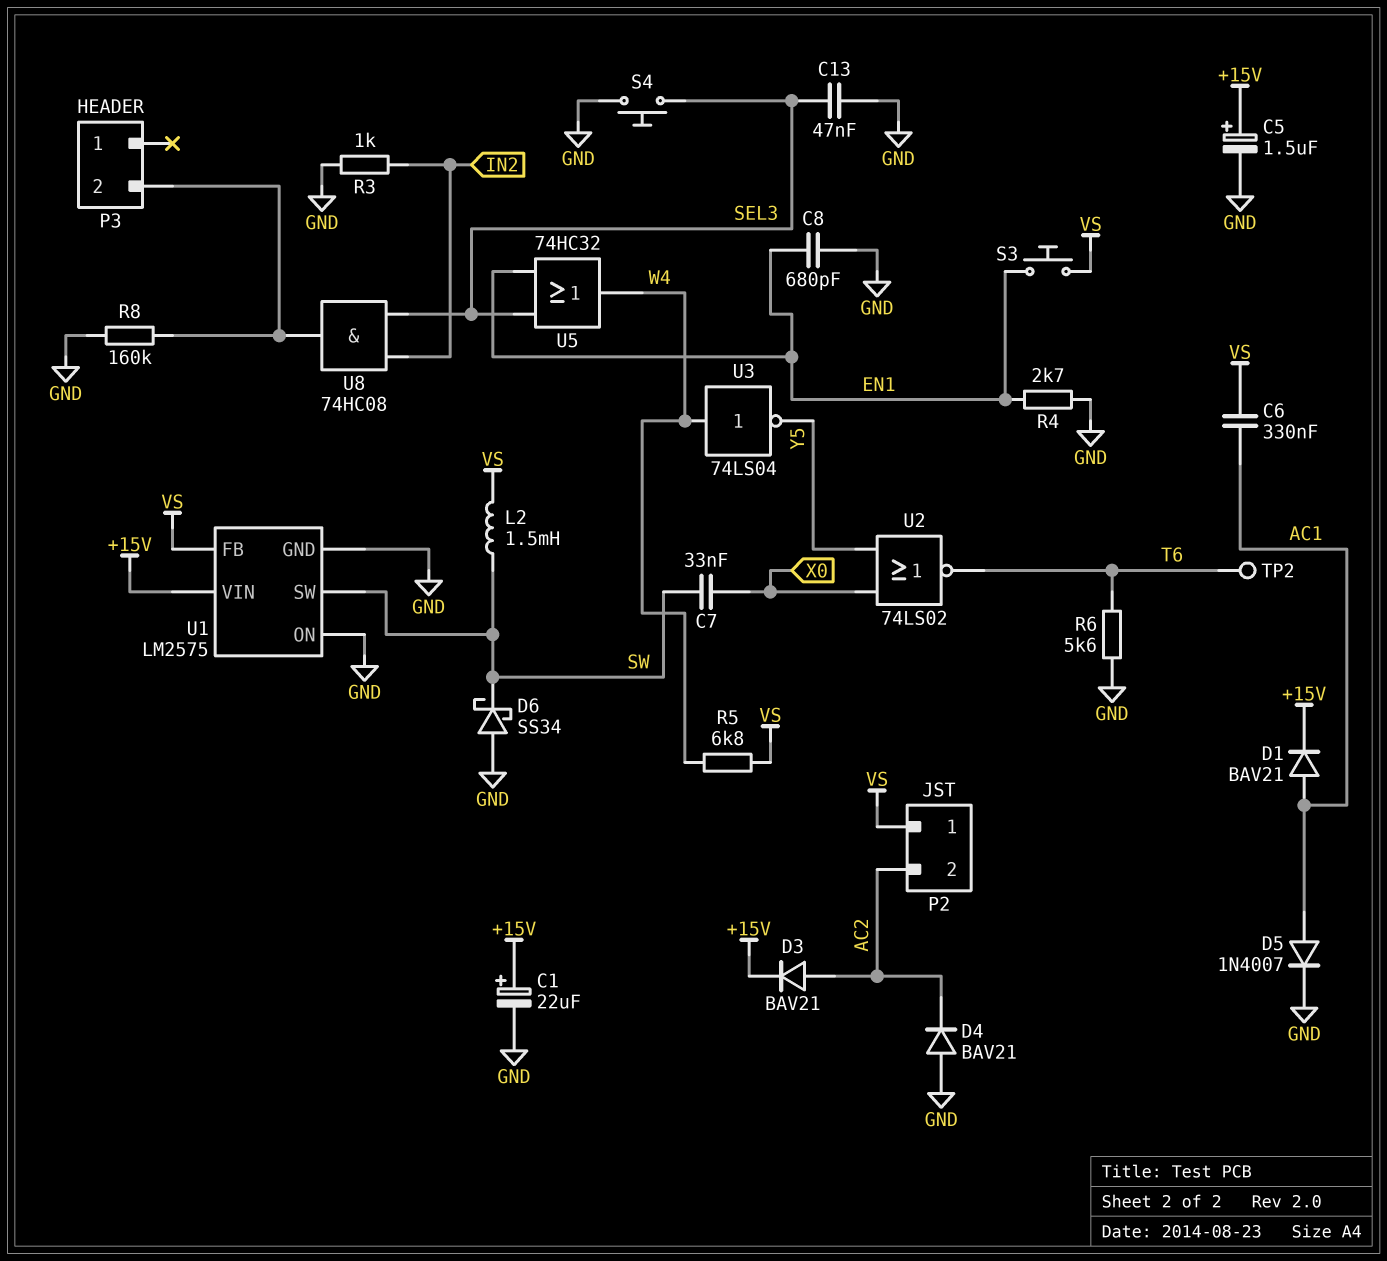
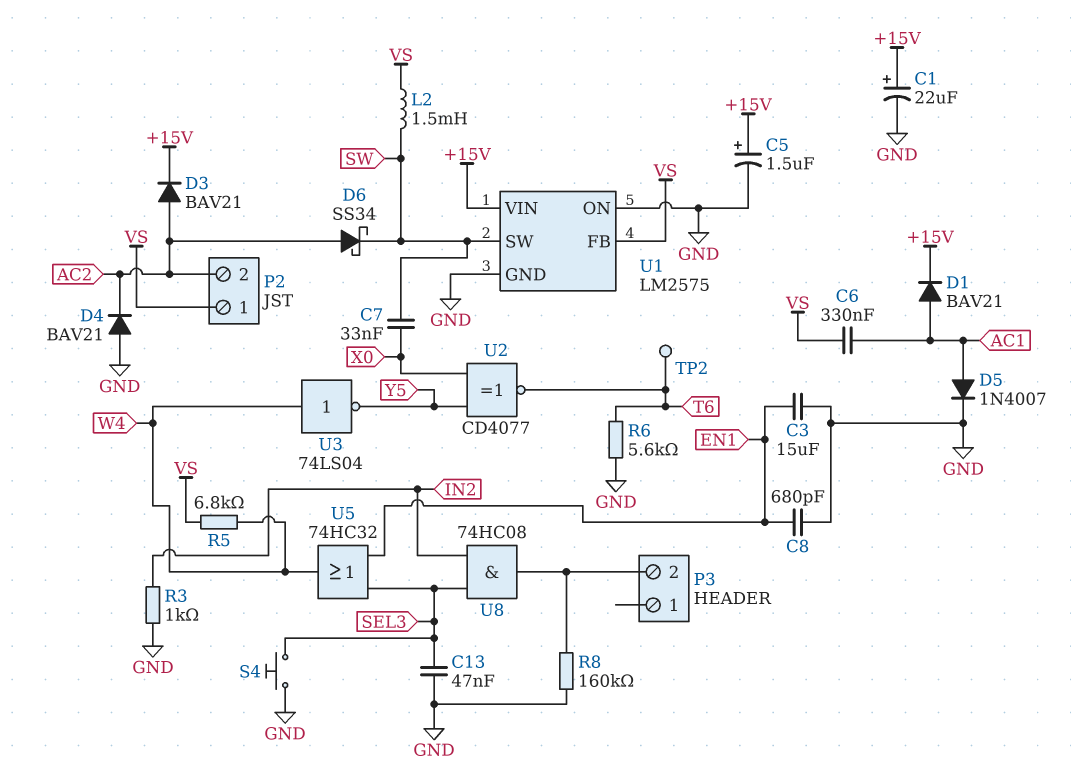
C3: none -> 15uF (EN1, GND)
D6: schottky SS34 (A GND, K SW) -> schottky SS34 (A AC2, K SW)
R4: 2.7k (EN1, GND) -> none
S3: button (EN1, VS) -> none
U2: NOR 74LS02 (in X0, in Y5, out T6) -> XNOR CD4077 (in X0, in Y5, out T6)

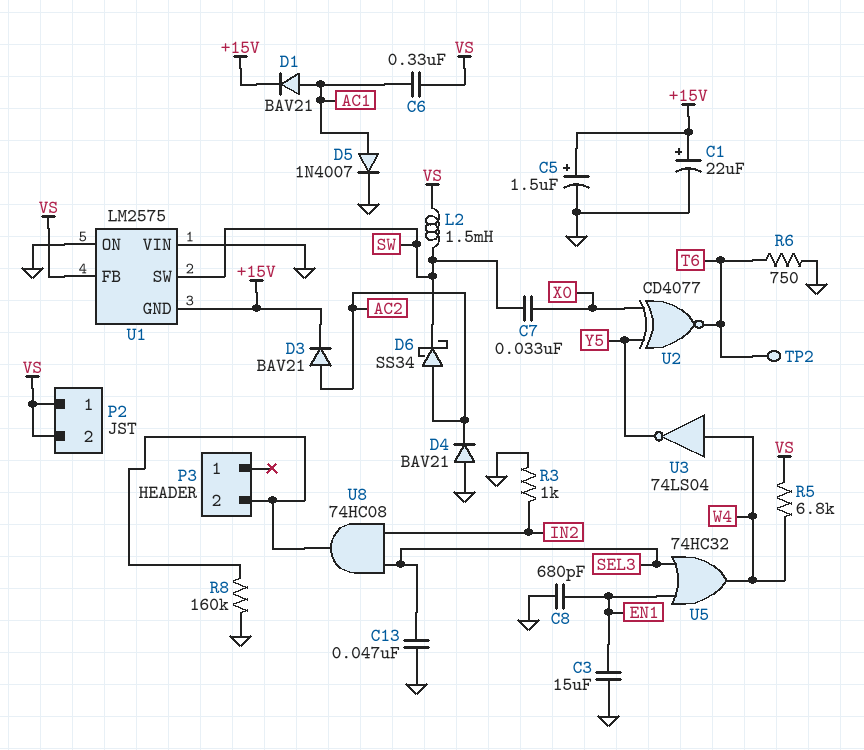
P2 pin 2: AC2 -> VS
R6: 5.6k (GND, T6) -> 750 (GND, T6)
S4: button (GND, SEL3) -> none
U1 pin GND: GND -> +15V
U1 pin VIN: +15V -> GND

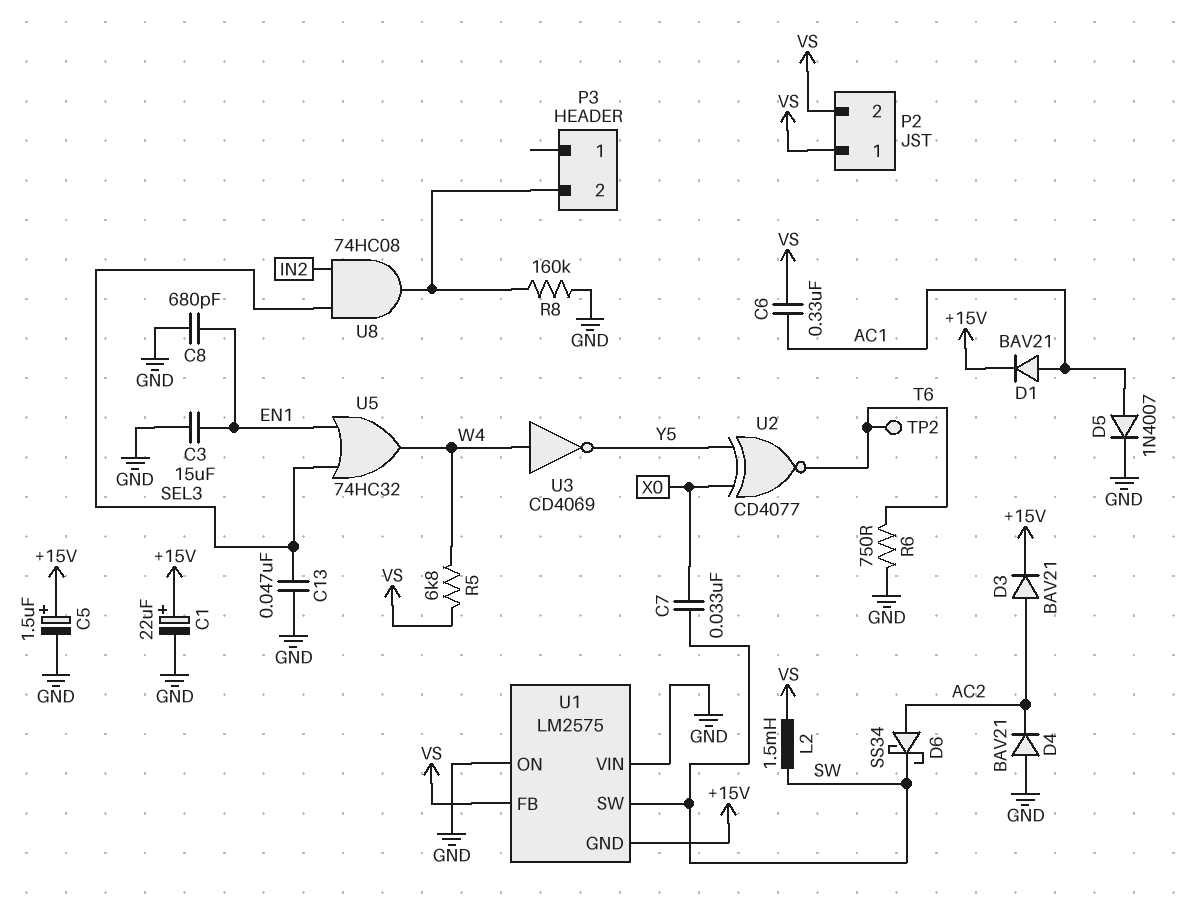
R3: 1k (GND, IN2) -> none
U3: NOT 74LS04 (in W4, out Y5) -> NOT CD4069 (in W4, out Y5)

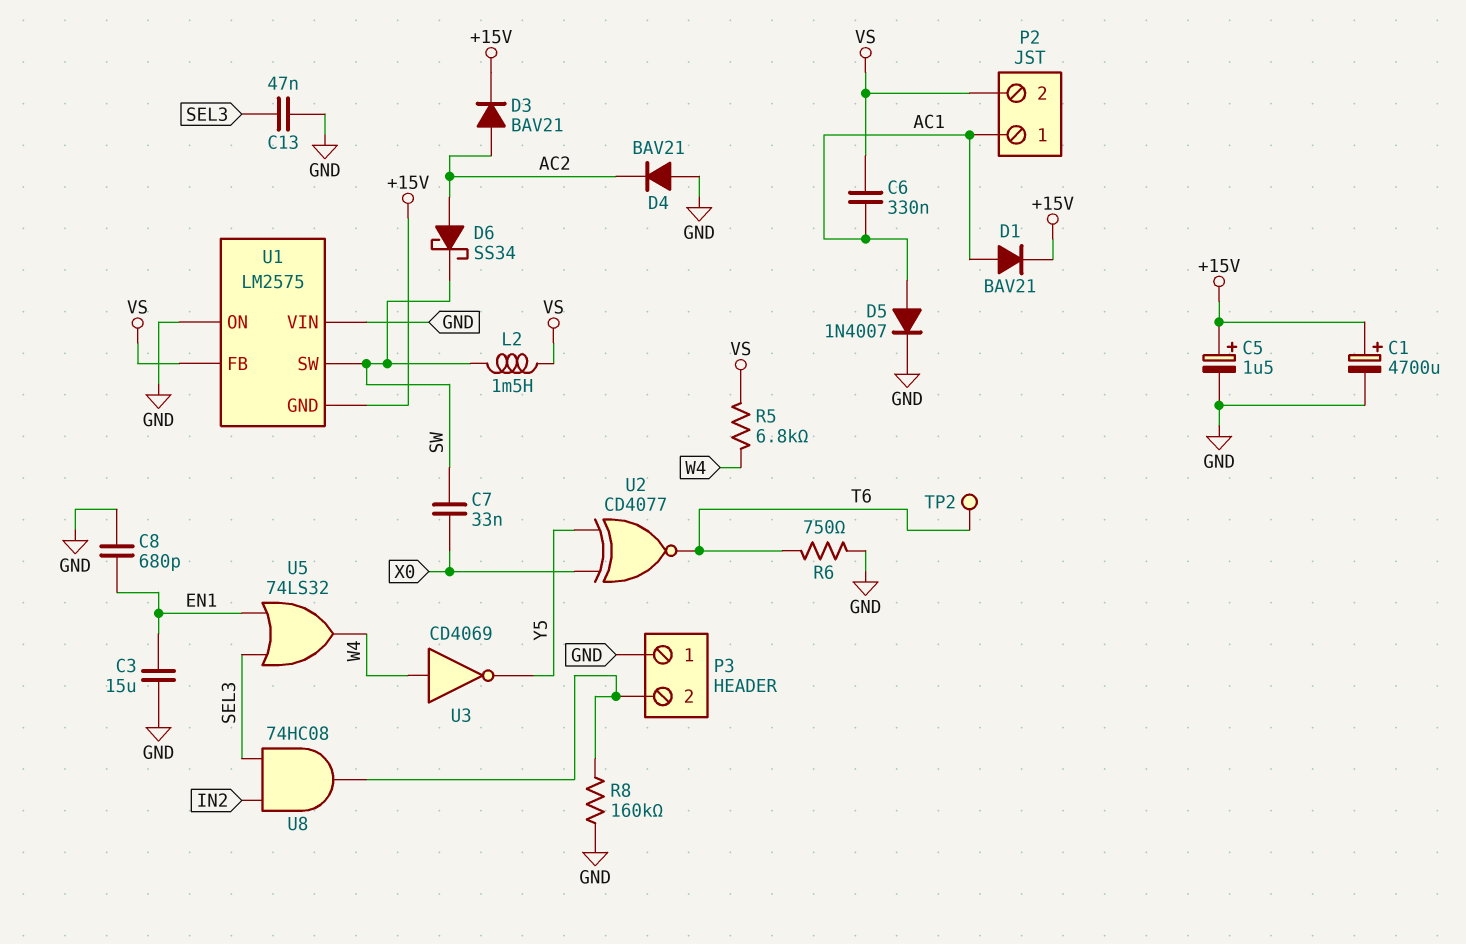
C1: 22uF (plus +15V, minus GND) -> 4700uF (plus +15V, minus GND)
P2 pin 1: VS -> AC1
P3 pin 1: none -> GND
U5: OR 74HC32 (in EN1, in SEL3, out W4) -> OR 74LS32 (in EN1, in SEL3, out W4)

